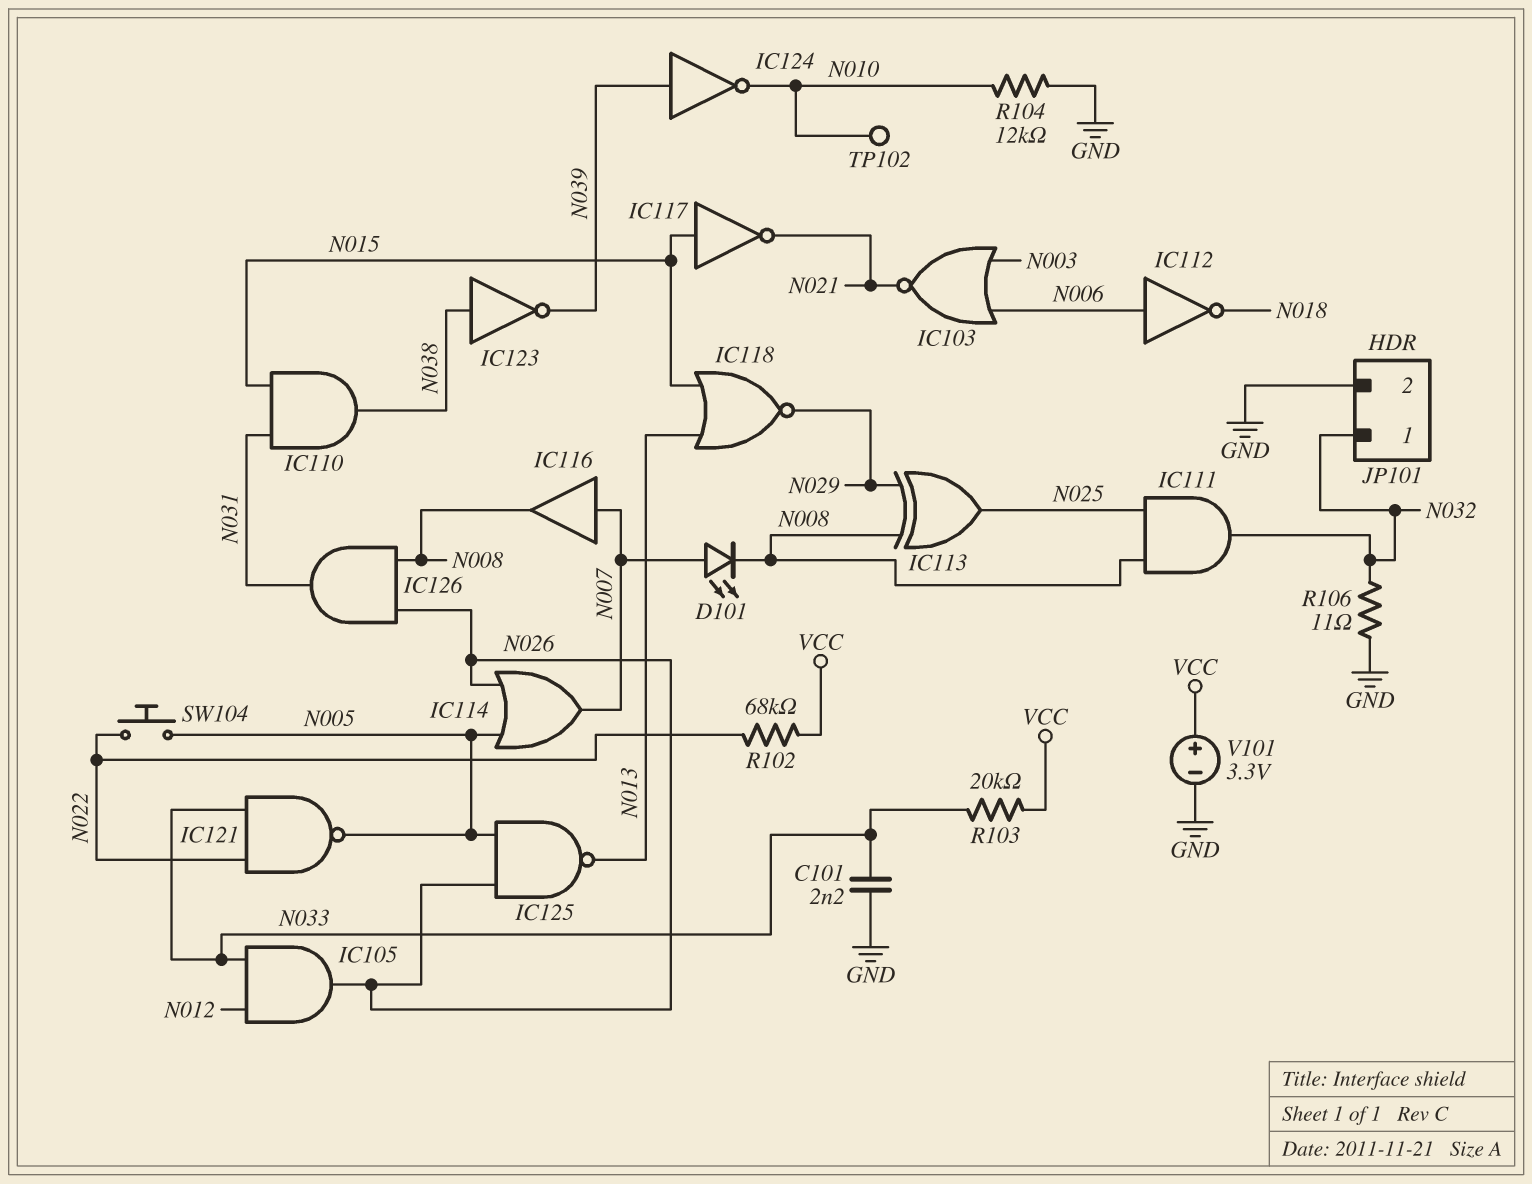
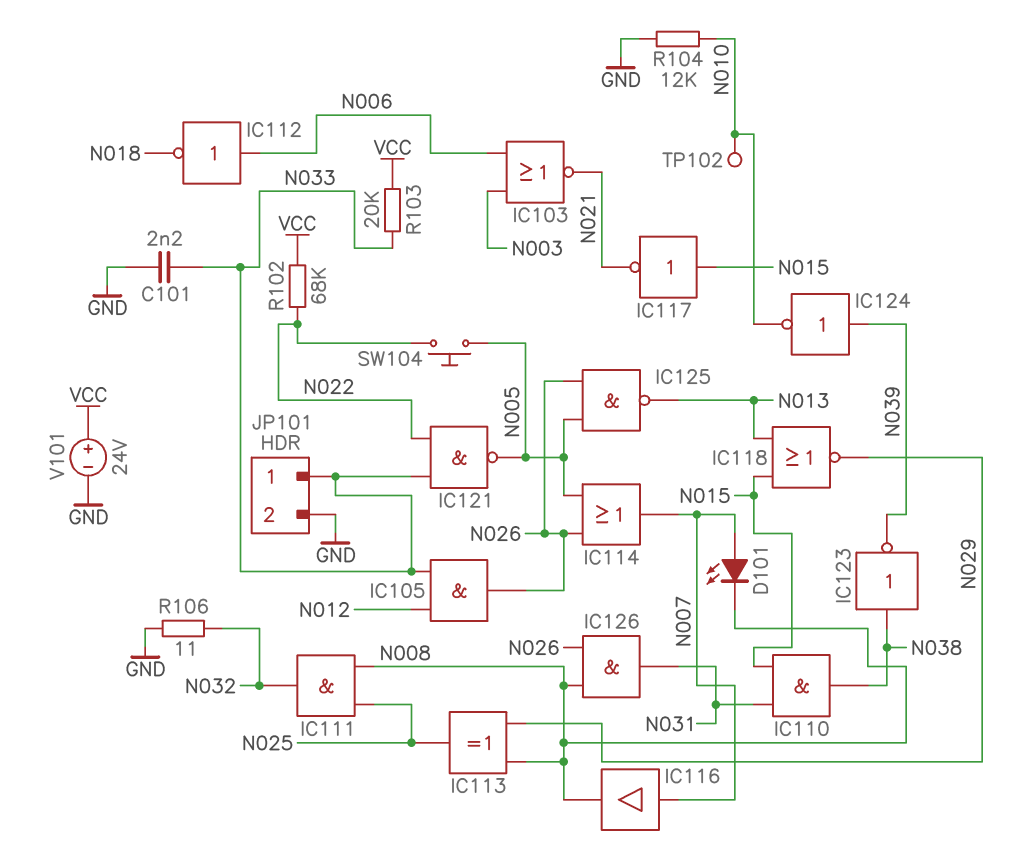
JP101 pin 1: N032 -> N033
V101: 3.3V (plus VCC, minus GND) -> 24V (plus VCC, minus GND)

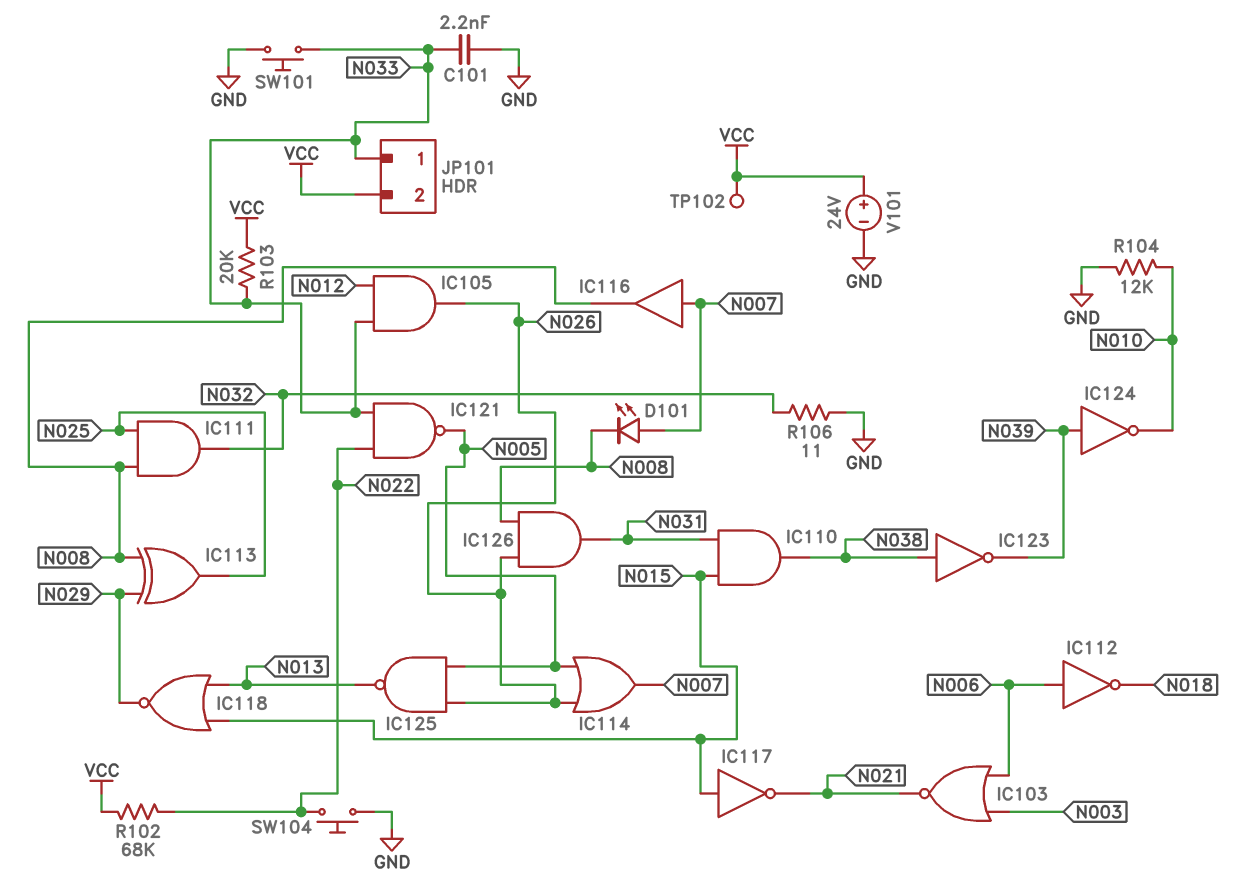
JP101 pin 2: GND -> VCC
SW101: none -> button (GND, N033)
SW104: button (N005, N022) -> button (GND, N022)
TP102: test point (N010) -> test point (VCC)

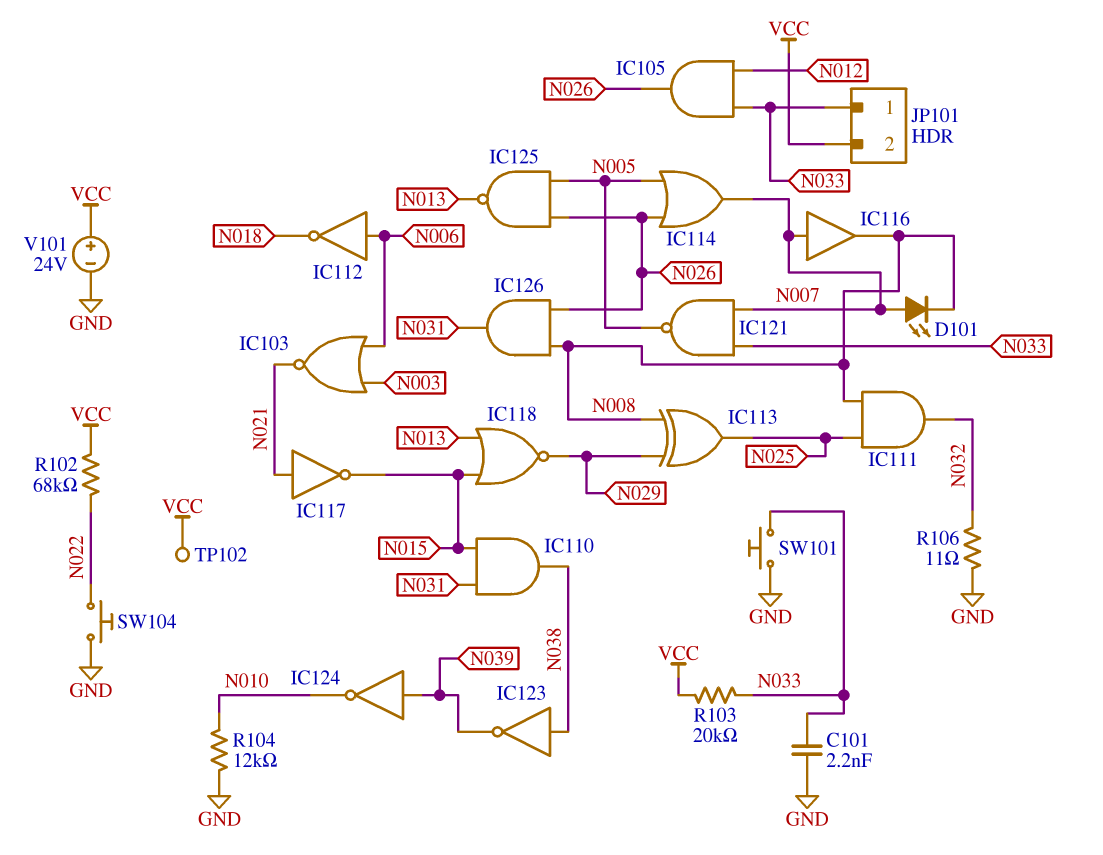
IC117: NOT (in N015, out N021) -> NOT (in N021, out N015)
IC121: NAND (in N022, in N033, out N005) -> NAND (in N007, in N033, out N005)

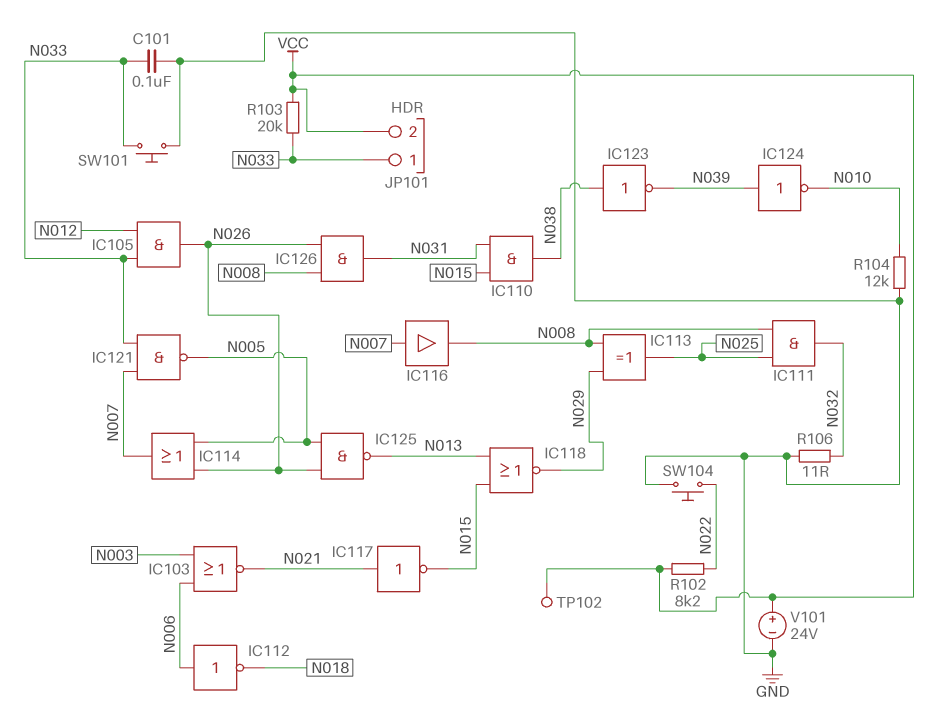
C101: 2.2nF (GND, N033) -> 100nF (GND, N033)
D101: LED (A N007, K N008) -> none
R102: 68k (N022, VCC) -> 8.2k (N022, VCC)

